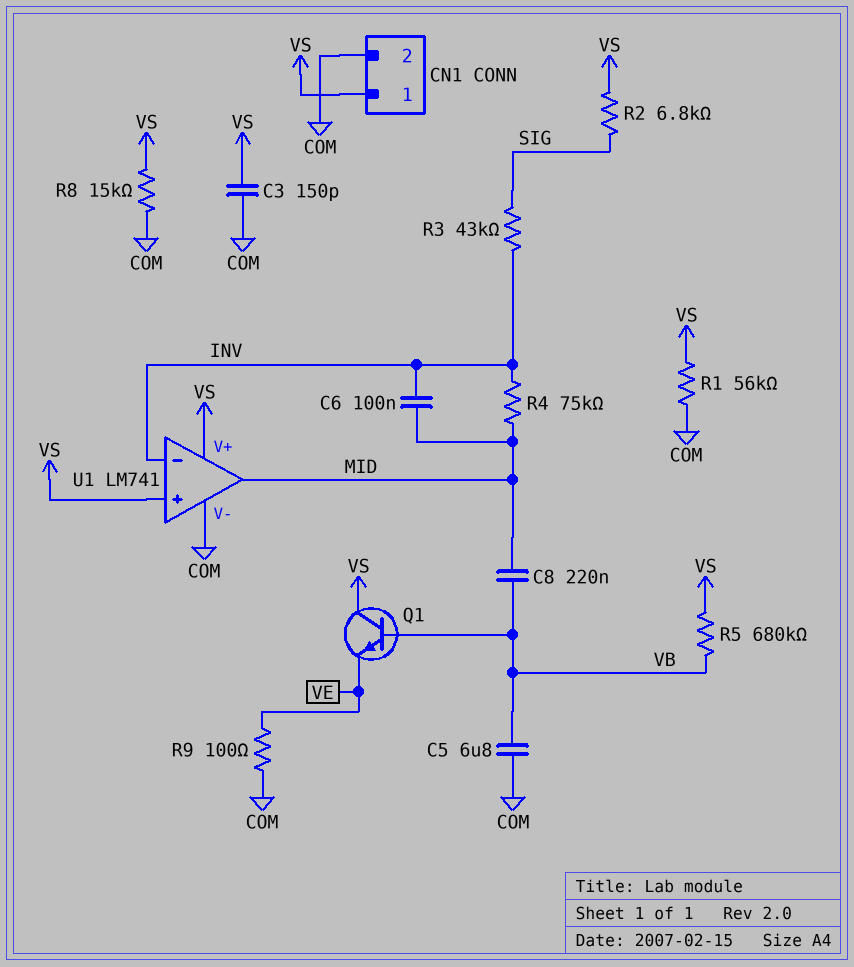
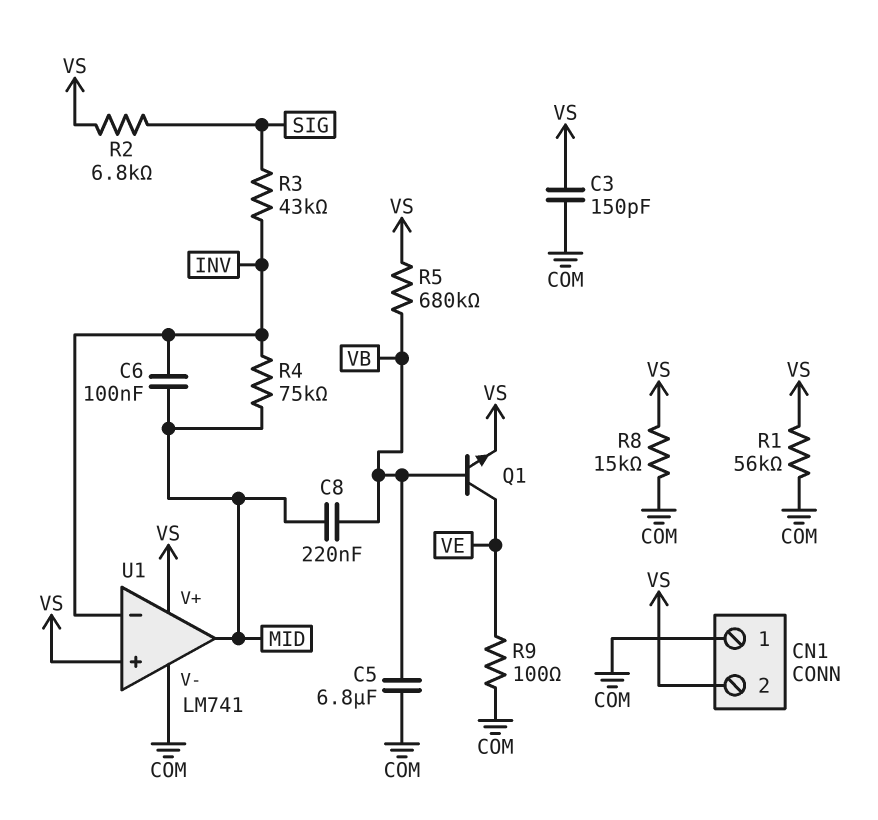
CN1 pin 1: VS -> COM
CN1 pin 2: COM -> VS
Q1: NPN (B VB, C VS, E VE) -> NPN (B VB, C VE, E VS)

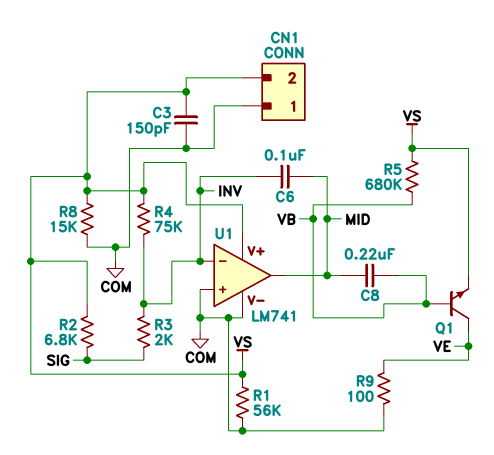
C5: 6.8uF (COM, VB) -> none
R3: 43k (INV, SIG) -> 2k (INV, SIG)
R4: 75k (INV, MID) -> 75k (INV, VS)
U1 pin in+: VS -> COM

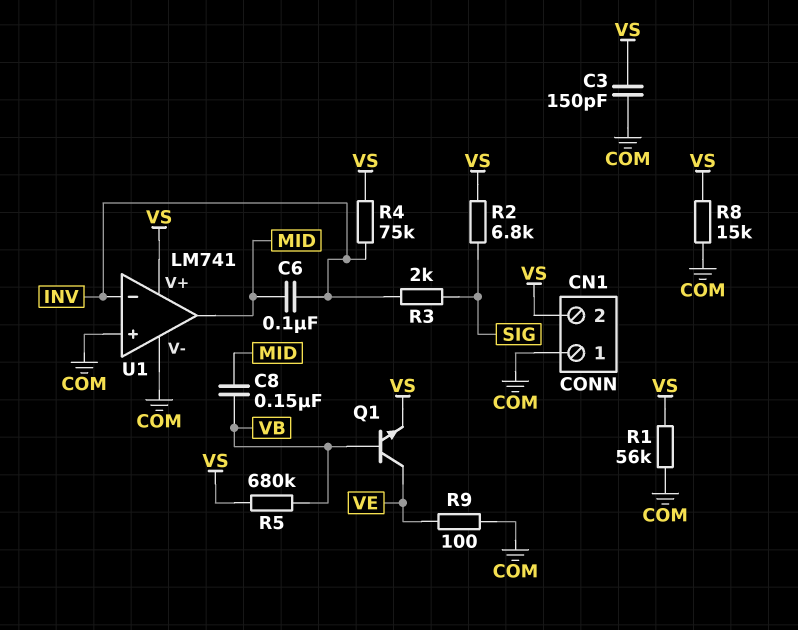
C8: 220nF (MID, VB) -> 150nF (MID, VB)

